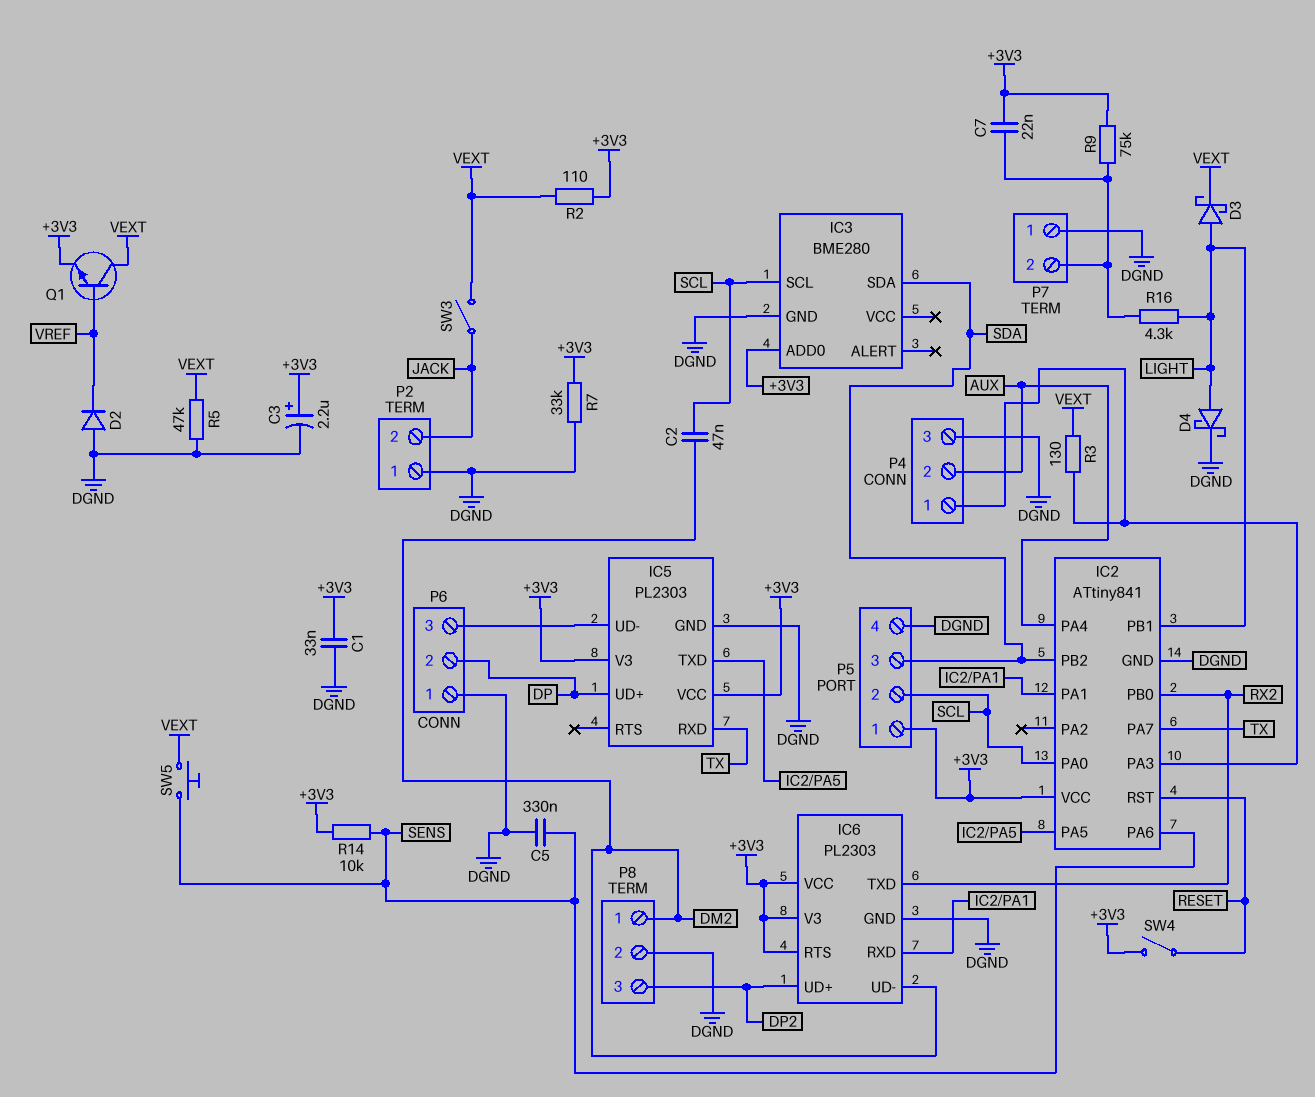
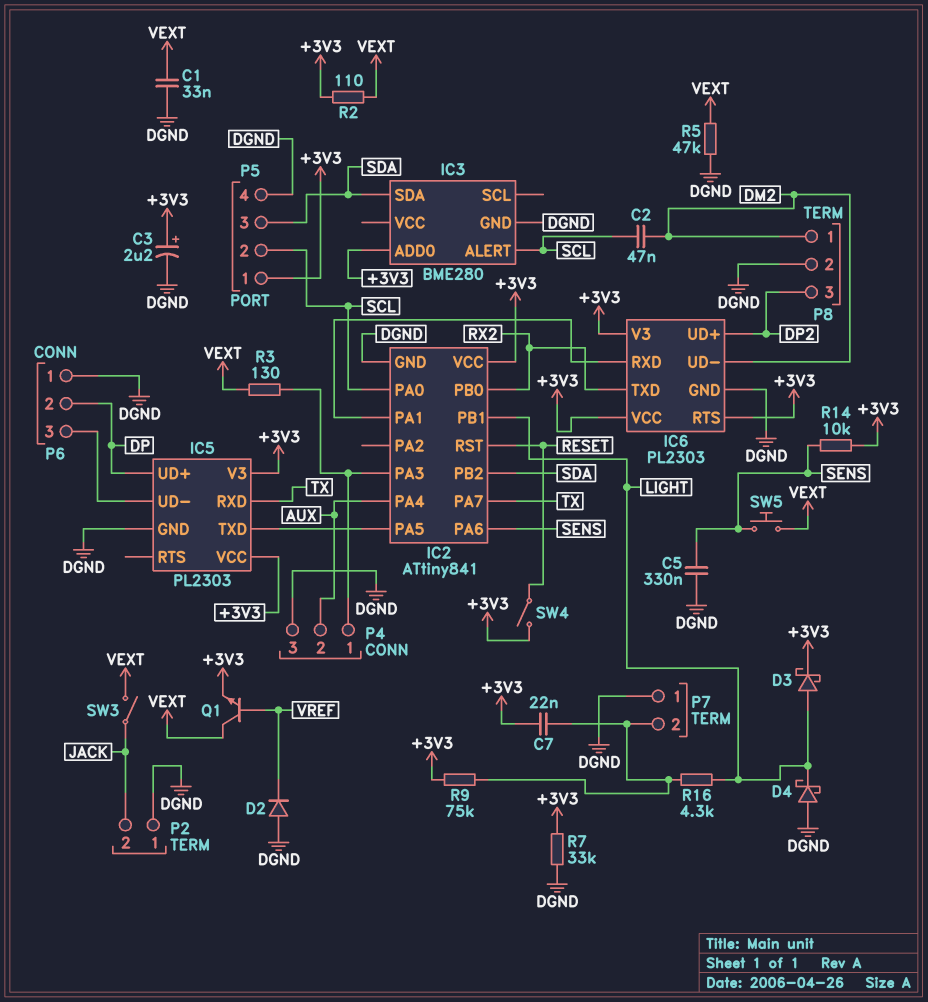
C1: 33nF (+3V3, DGND) -> 33nF (DGND, VEXT)
D3: schottky (A LIGHT, K VEXT) -> schottky (A LIGHT, K +3V3)
D4: schottky (A LIGHT, K DGND) -> schottky (A DGND, K LIGHT)
IC3 pin ALERT: none -> SCL
IC3 pin SCL: SCL -> none

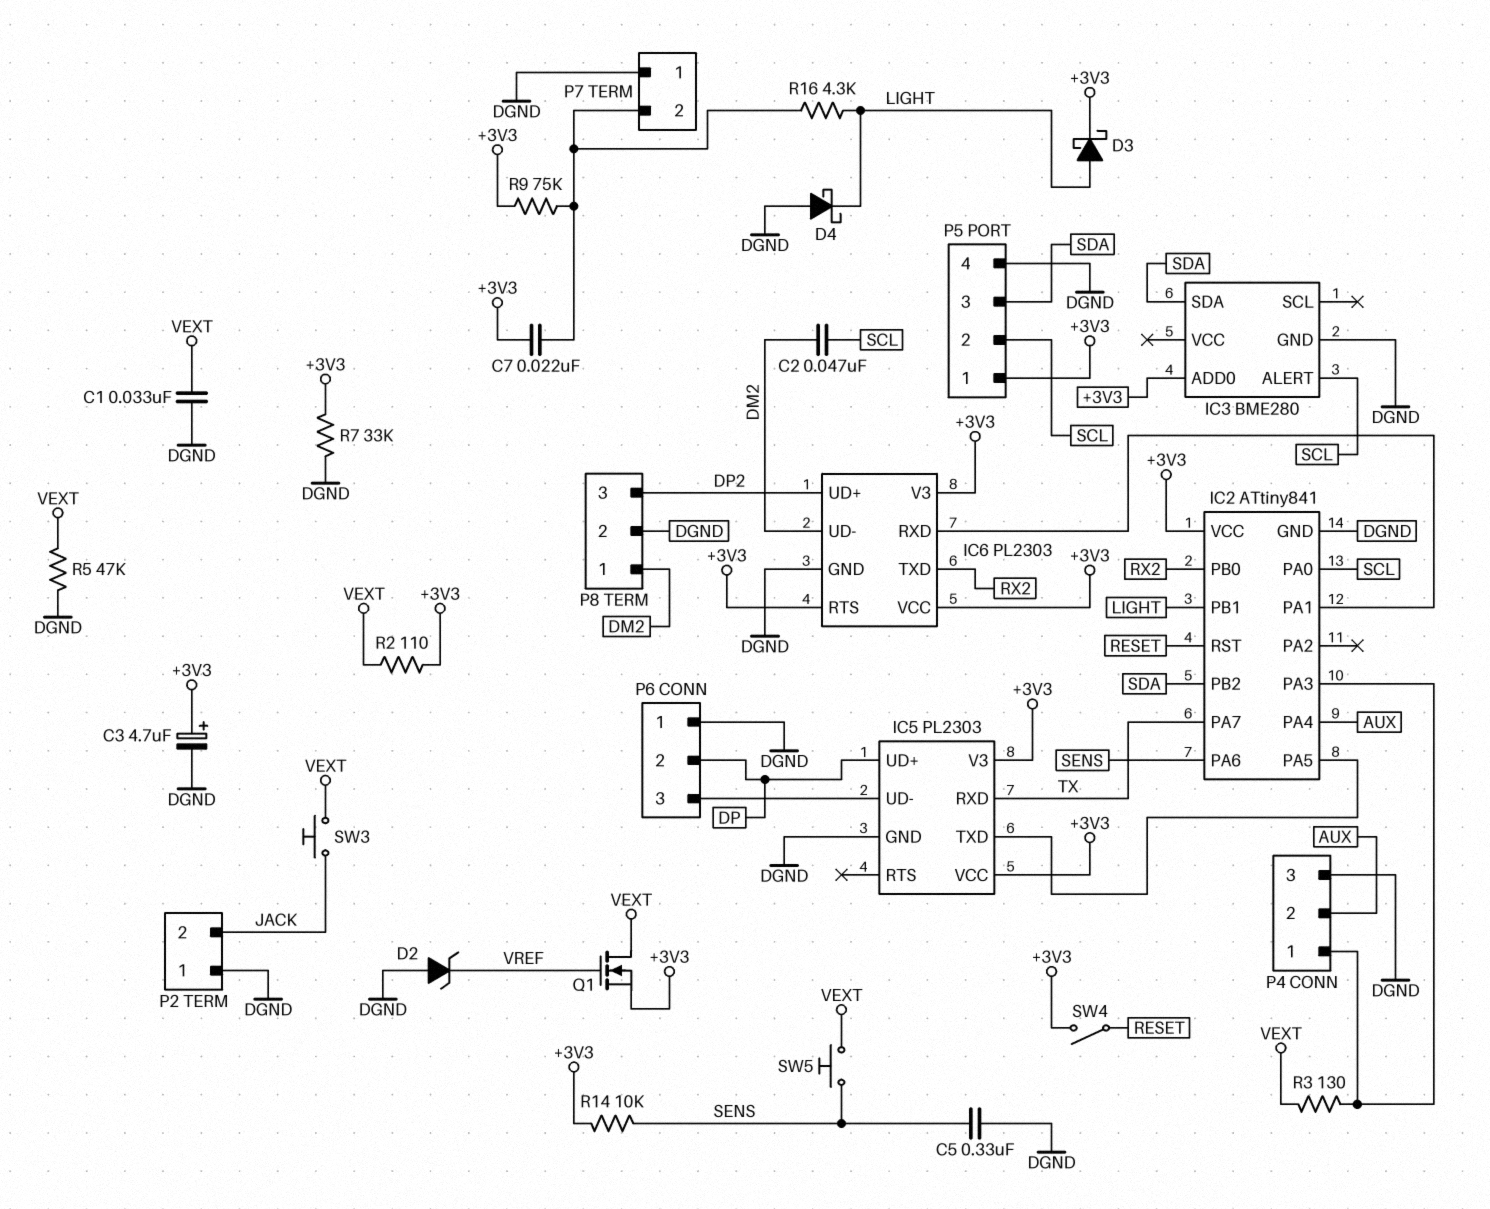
C3: 2.2uF (plus +3V3, minus DGND) -> 4.7uF (plus +3V3, minus DGND)
D2: diode (A DGND, K VREF) -> zener (A DGND, K VREF)
Q1: NPN (B VREF, C VEXT, E +3V3) -> NMOS (G VREF, D VEXT, S +3V3)
SW3: switch (JACK, VEXT) -> button (JACK, VEXT)

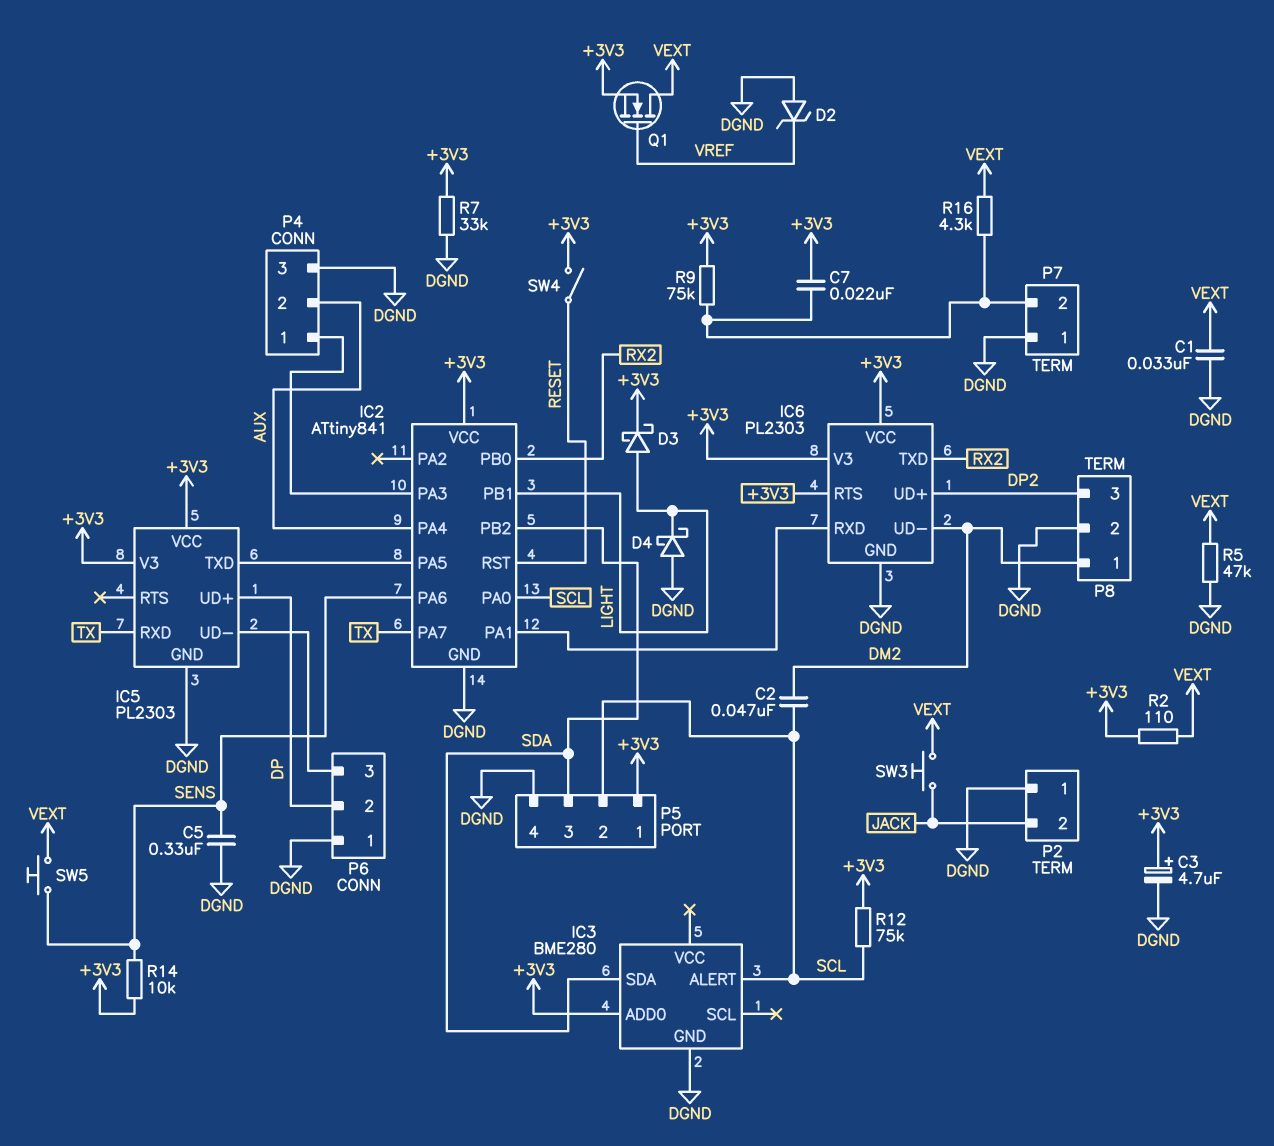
R3: 130 (IC2/PA3, VEXT) -> none
R12: none -> 75k (+3V3, SCL)
R16: 4.3k (LIGHT, P7/2) -> 4.3k (P7/2, VEXT)

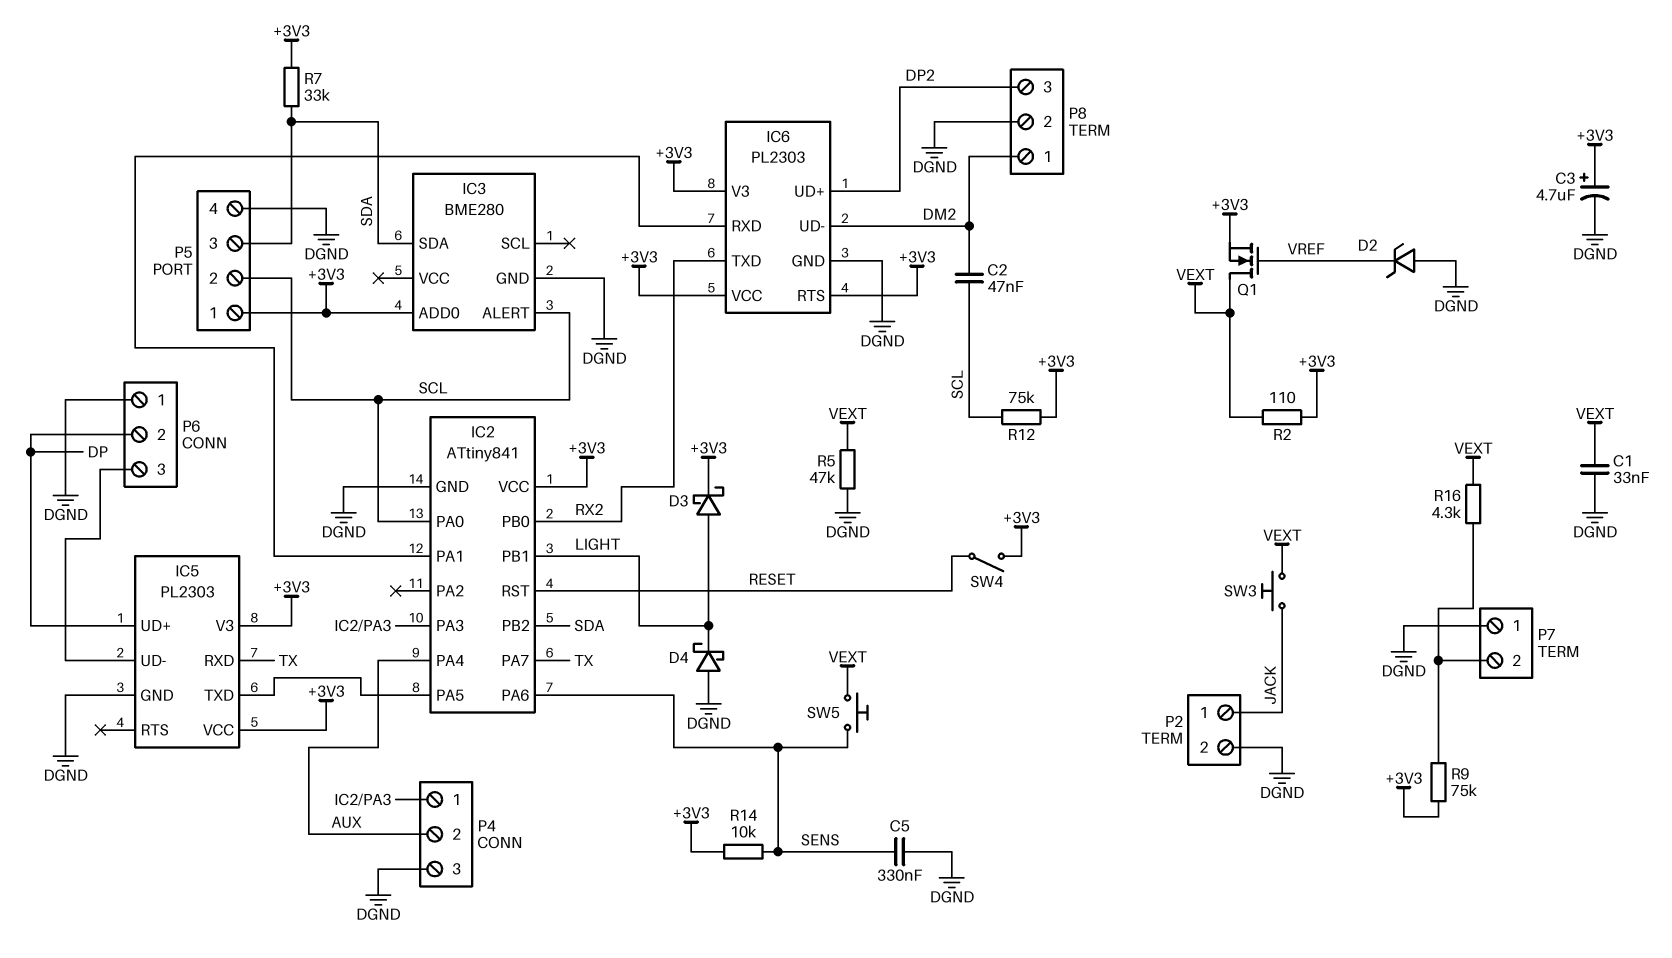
C7: 22nF (+3V3, P7/2) -> none
P2 pin 1: DGND -> JACK
P2 pin 2: JACK -> DGND
R7: 33k (+3V3, DGND) -> 33k (+3V3, SDA)

